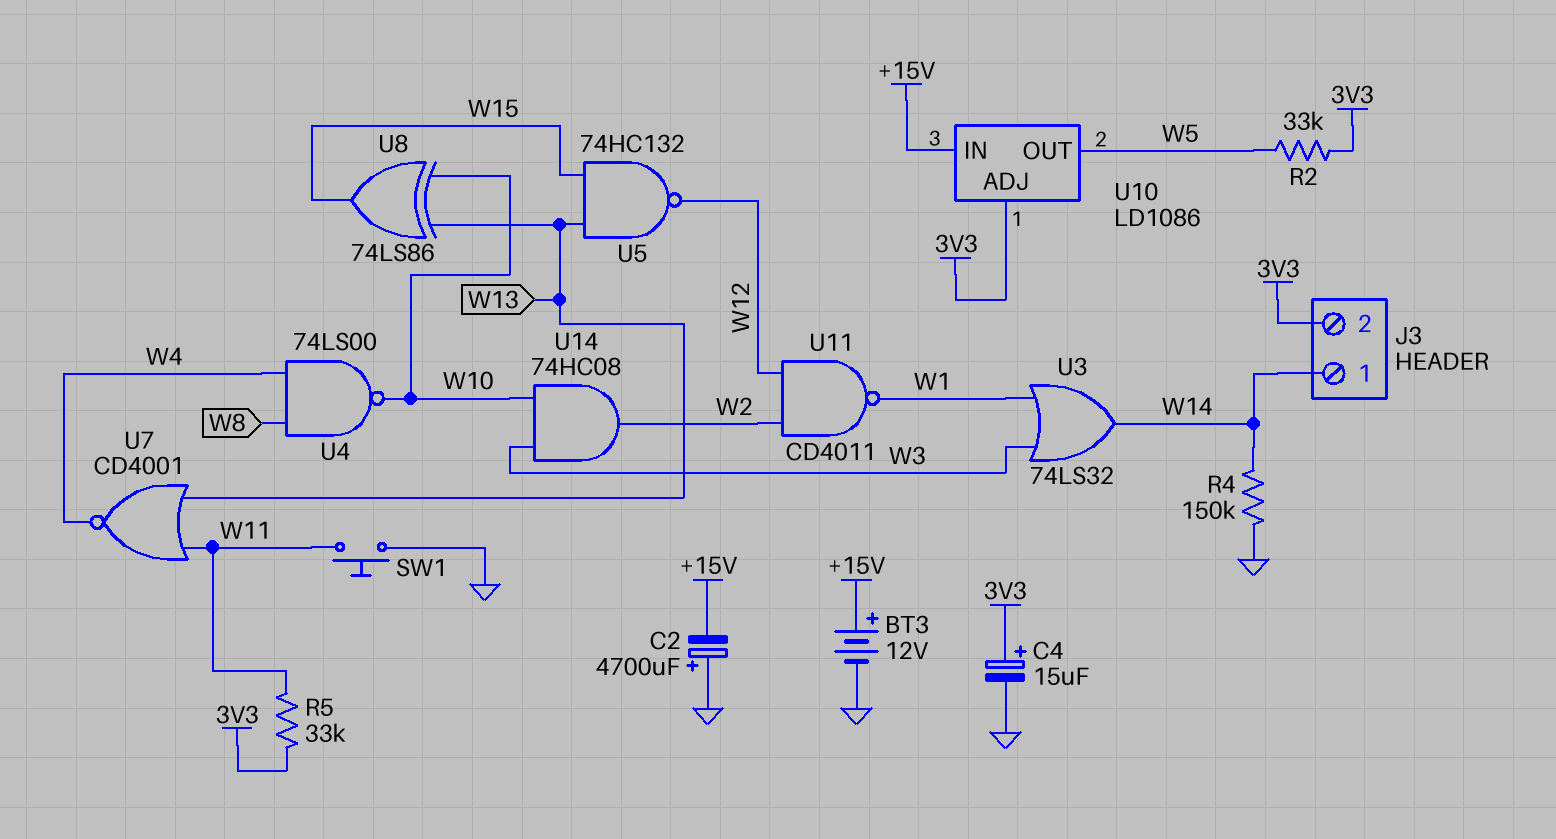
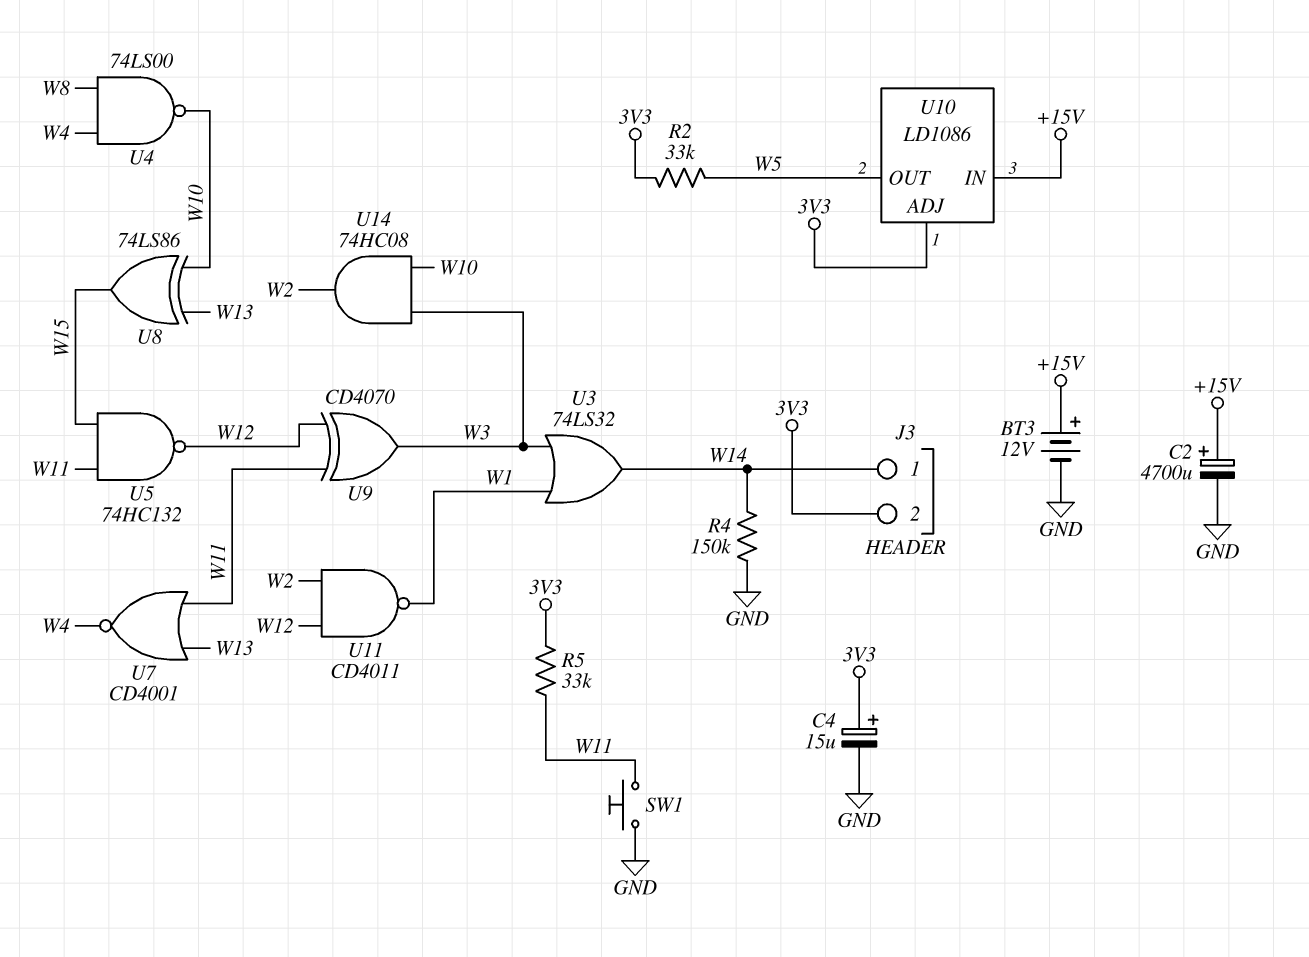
C2: 4700uF (plus GND, minus +15V) -> 4700uF (plus +15V, minus GND)
U5: NAND 74HC132 (in W13, in W15, out W12) -> NAND 74HC132 (in W11, in W15, out W12)
U9: none -> XOR CD4070 (in W11, in W12, out W3)

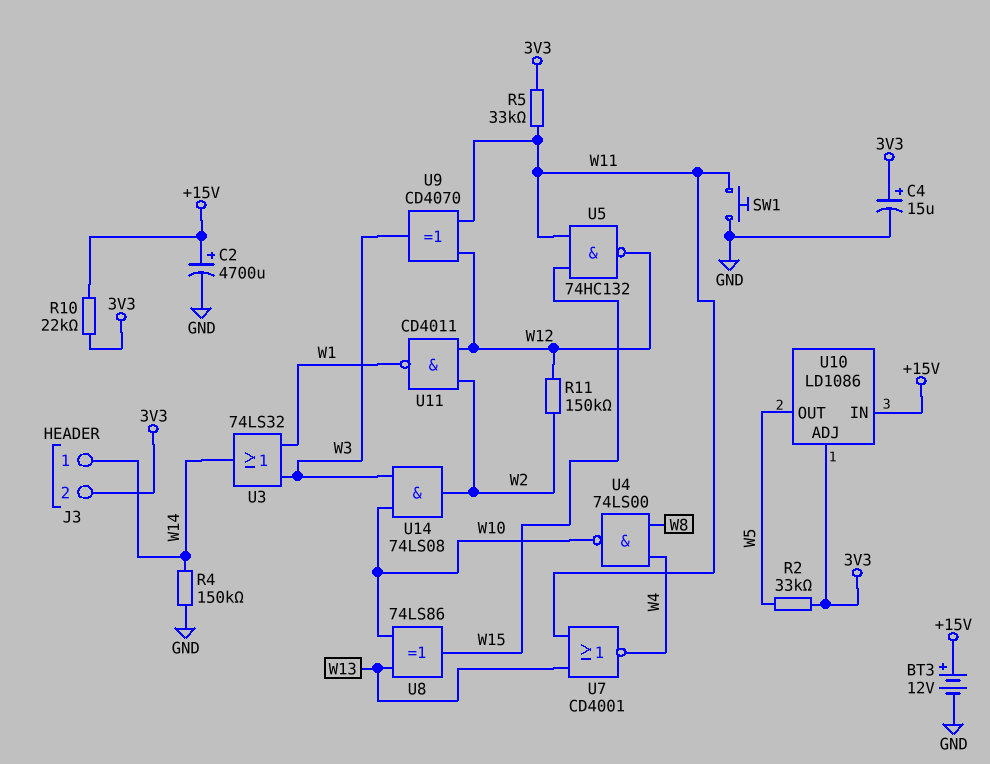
R10: none -> 22k (+15V, 3V3)
R11: none -> 150k (W2, W12)
U14: AND 74HC08 (in W3, in W10, out W2) -> AND 74LS08 (in W3, in W10, out W2)

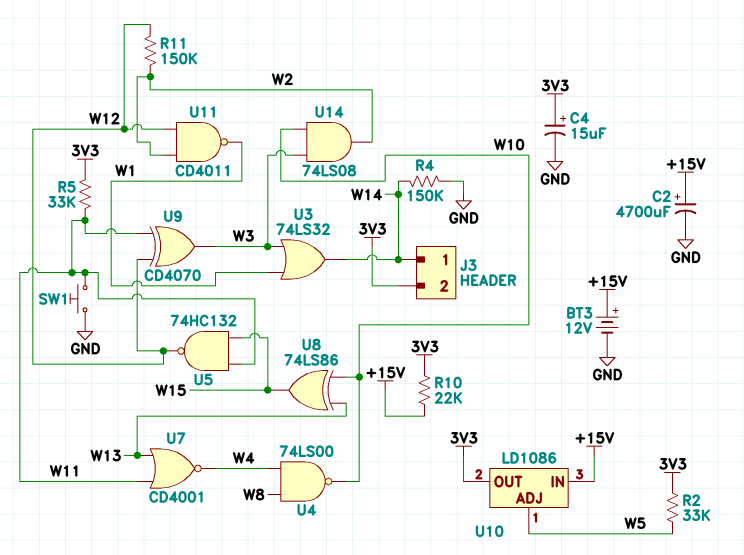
U10 pin ADJ: 3V3 -> W5
U10 pin OUT: W5 -> 3V3

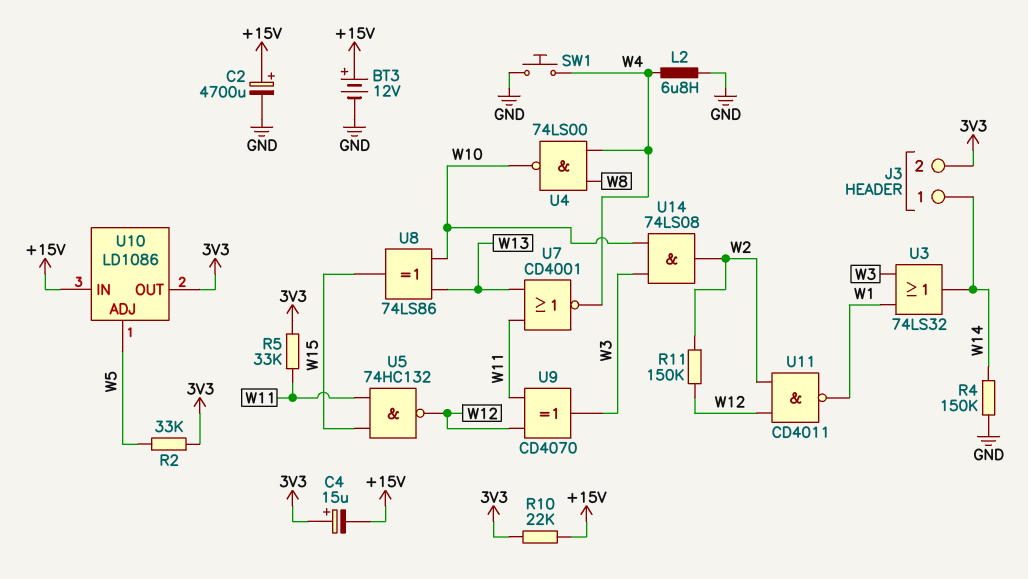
C4: 15uF (plus 3V3, minus GND) -> 15uF (plus 3V3, minus +15V)
L2: none -> 6.8uH (GND, W4)
SW1: button (GND, W11) -> button (GND, W4)

